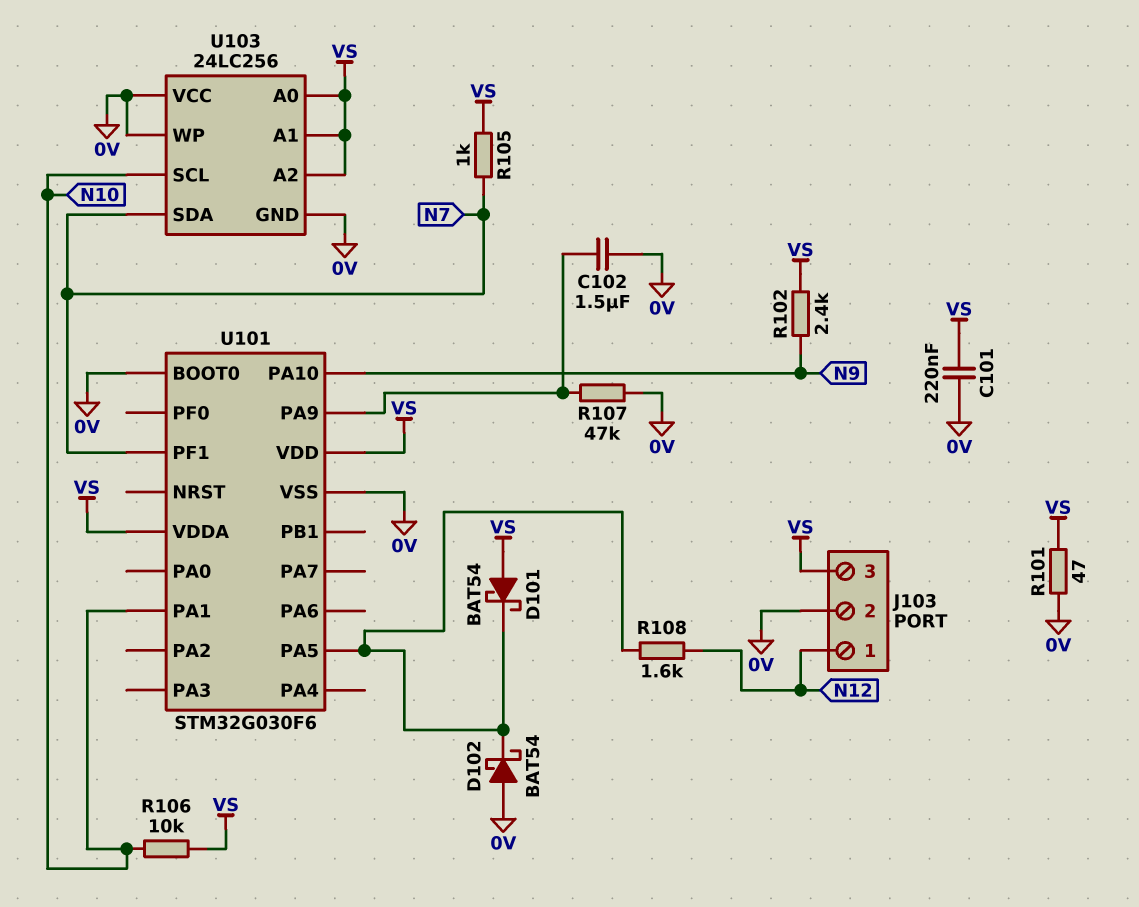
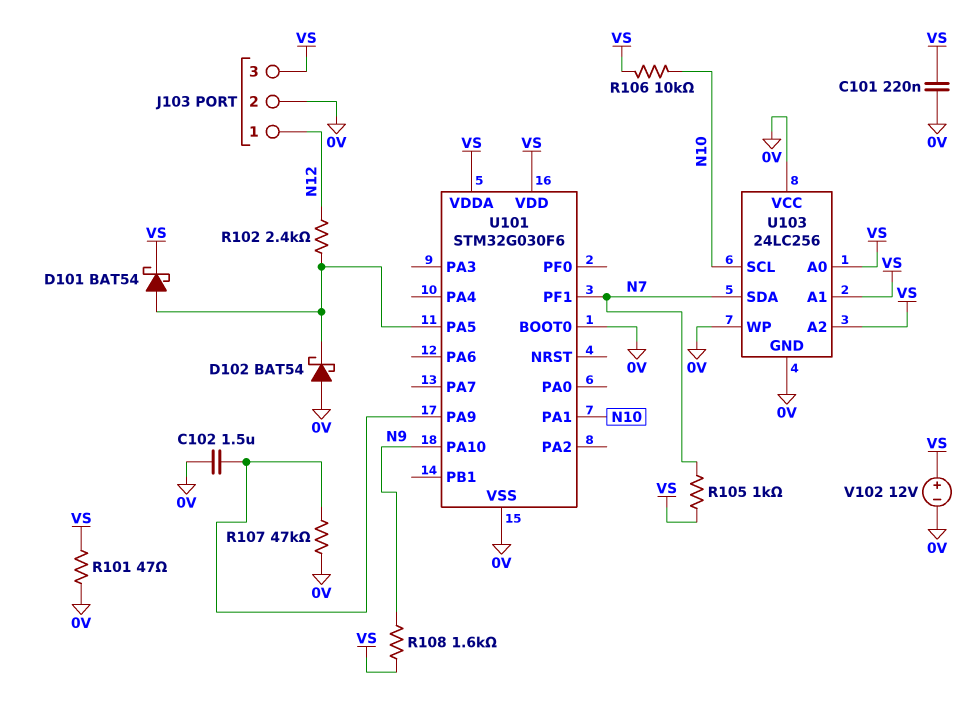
D101: schottky BAT54 (A VS, K U101/PA5) -> schottky BAT54 (A U101/PA5, K VS)
R102: 2.4k (N9, VS) -> 2.4k (N12, U101/PA5)
R108: 1.6k (N12, U101/PA5) -> 1.6k (N9, VS)
V102: none -> 12V (plus VS, minus 0V)

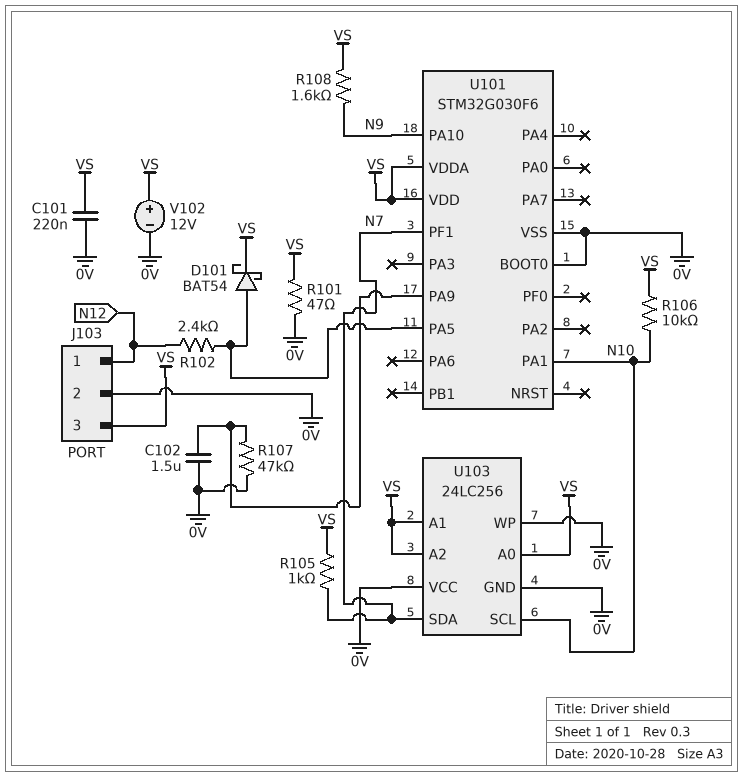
D102: schottky BAT54 (A 0V, K U101/PA5) -> none

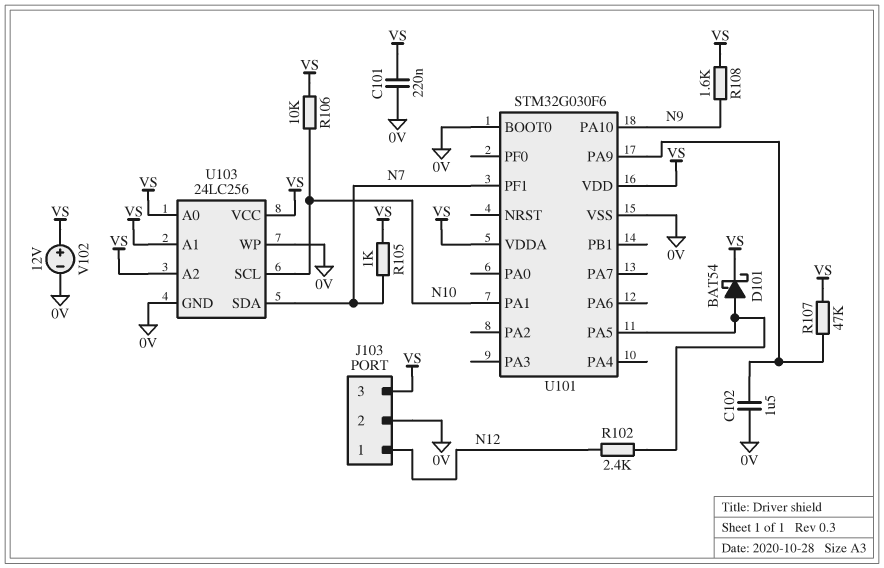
R101: 47 (0V, VS) -> none
R107: 47k (0V, U101/PA9) -> 47k (U101/PA9, VS)
U103 pin VCC: 0V -> VS

